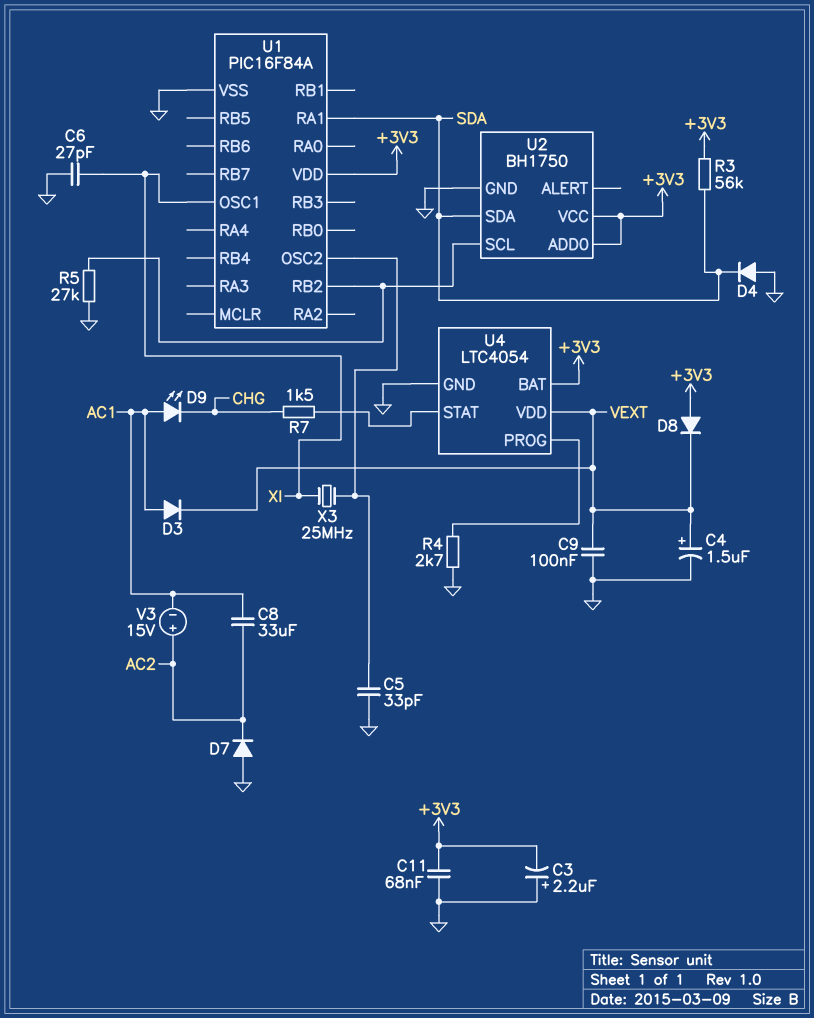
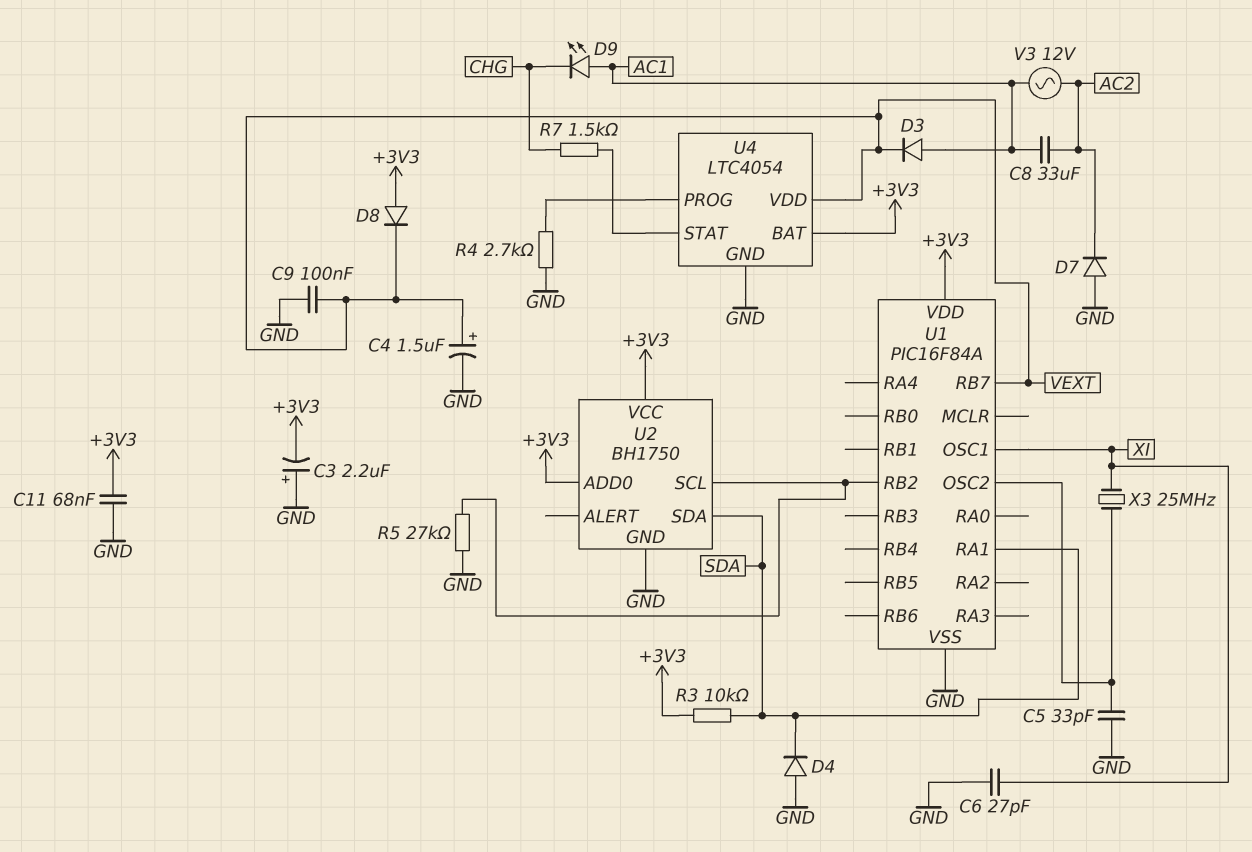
R3: 56k (+3V3, SDA) -> 10k (+3V3, SDA)
U1 pin RB7: none -> VEXT
V3: 15V (plus AC2, minus AC1) -> AC 12V (AC1, AC2)

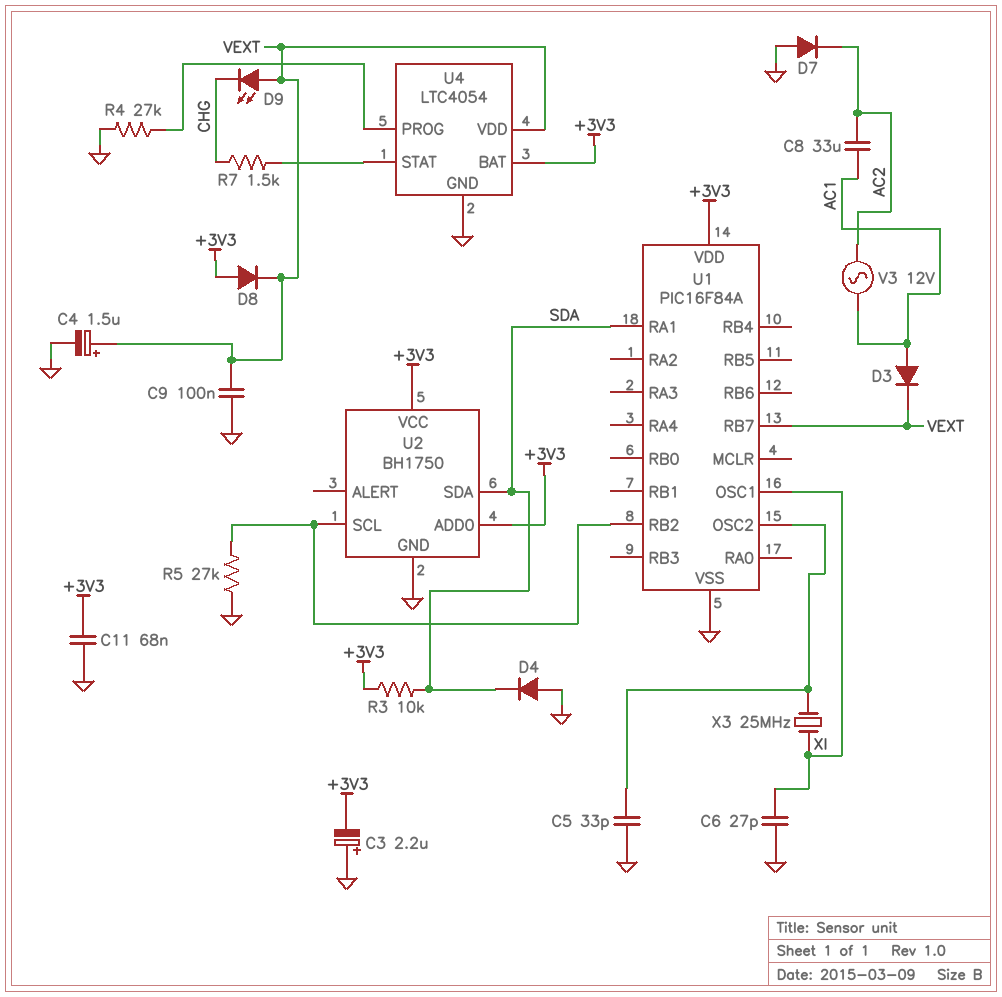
D9: LED (A AC1, K CHG) -> LED (A VEXT, K CHG)
R4: 2.7k (GND, U4/PROG) -> 27k (GND, U4/PROG)

